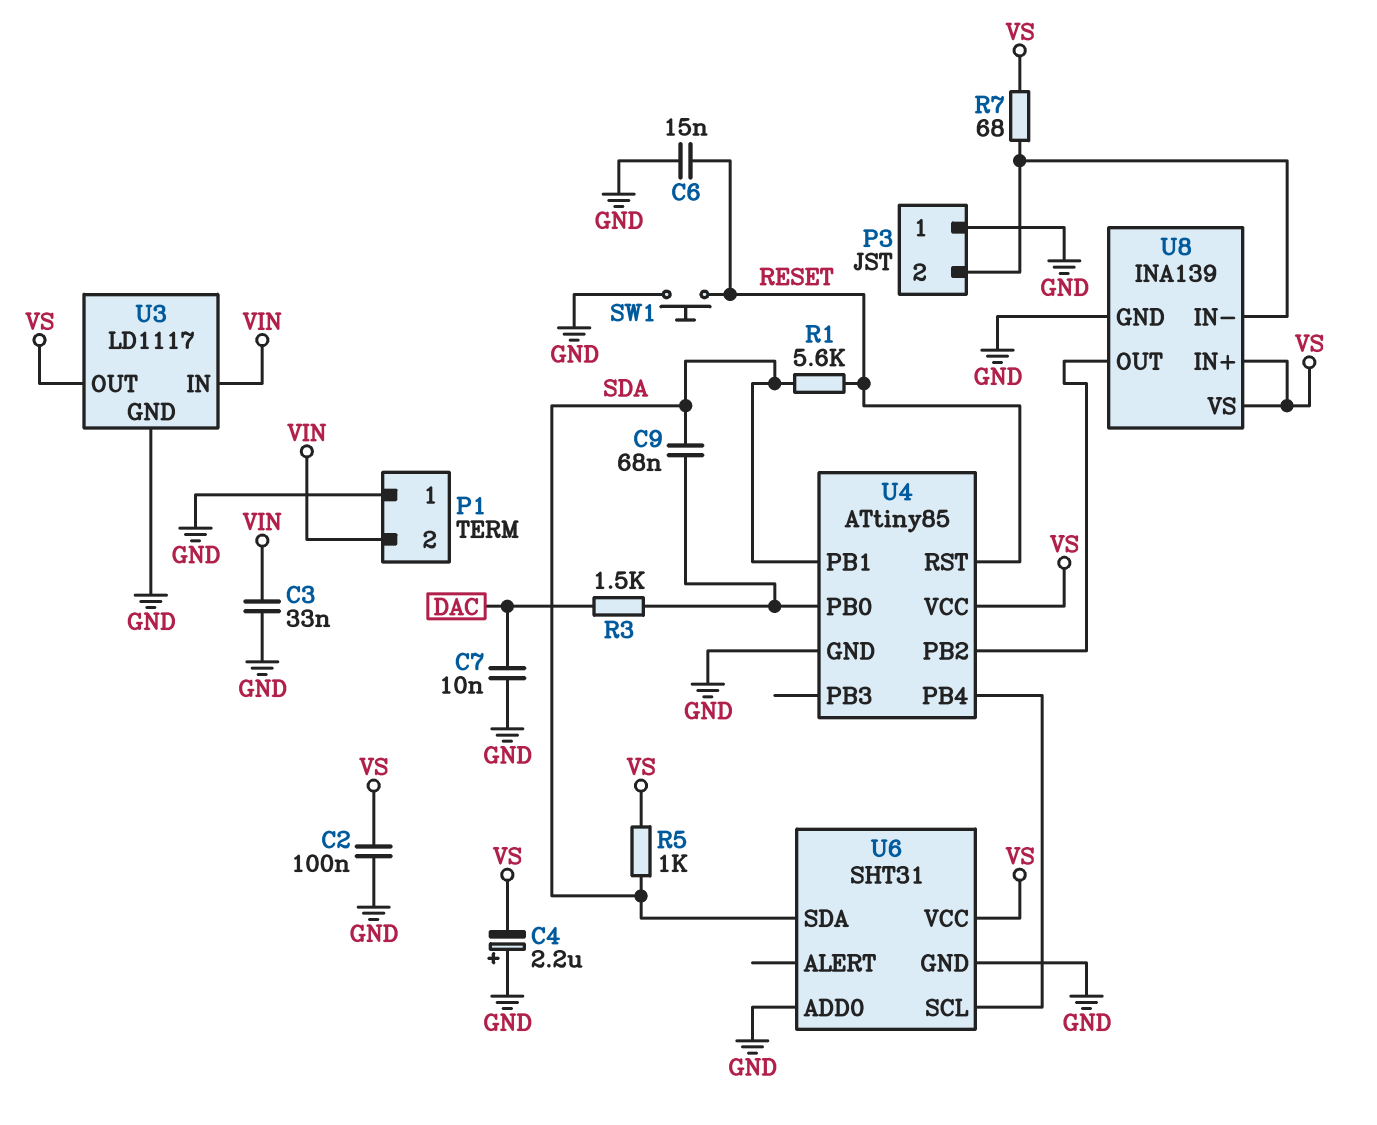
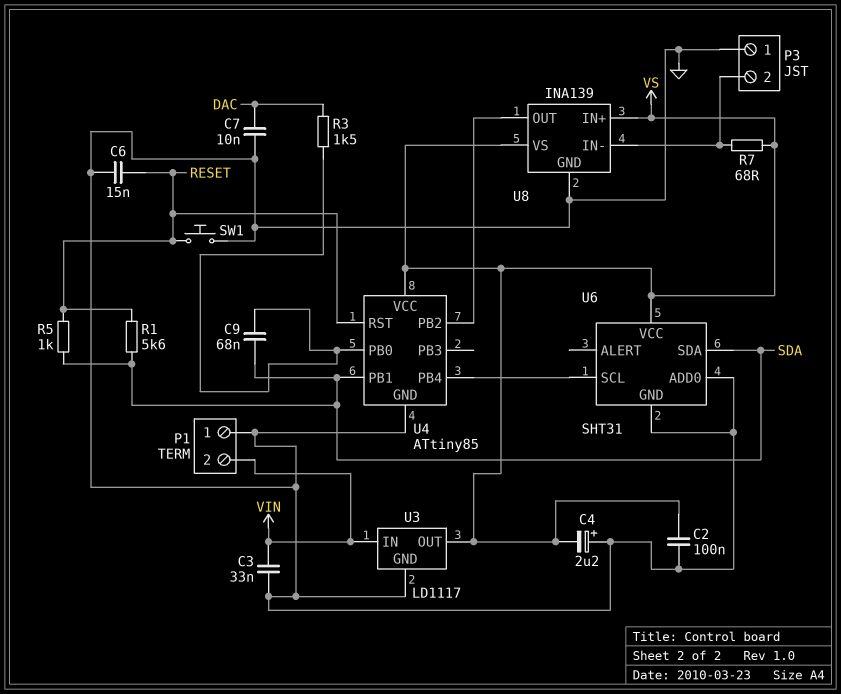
R5: 1k (SDA, VS) -> 1k (RESET, SDA)

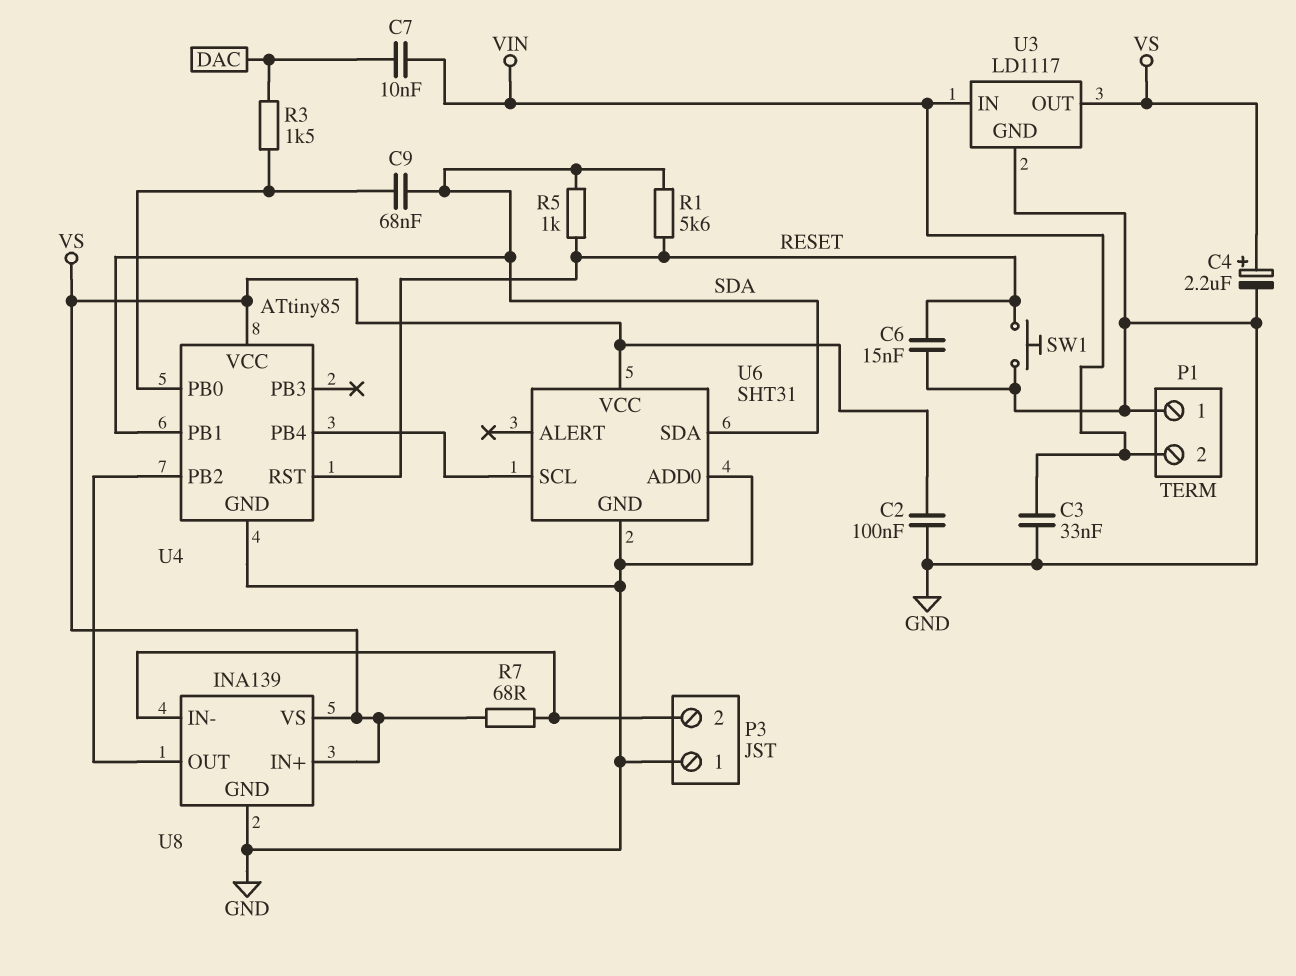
C4: 2.2uF (plus GND, minus VS) -> 2.2uF (plus VS, minus GND)
C7: 10nF (DAC, GND) -> 10nF (DAC, VIN)

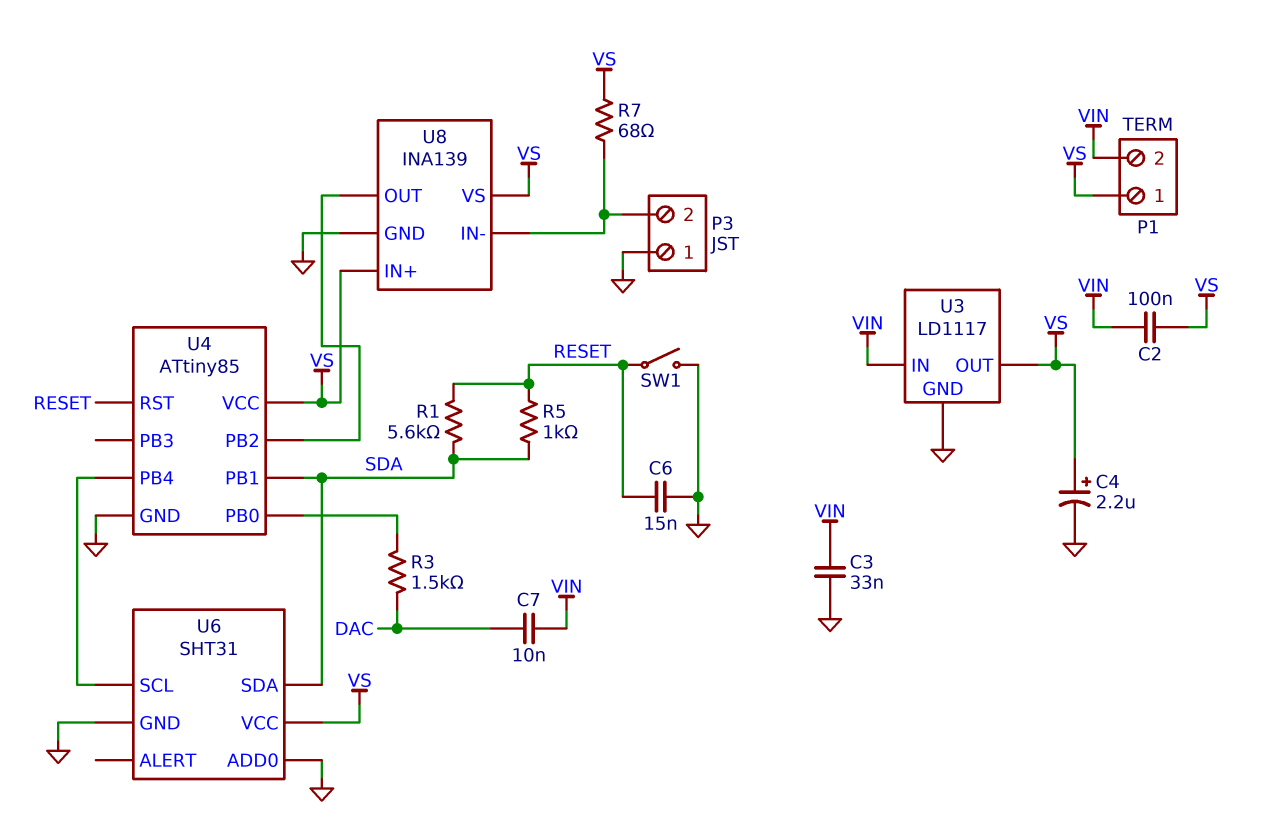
C2: 100nF (GND, VS) -> 100nF (VIN, VS)
C9: 68nF (SDA, U4/PB0) -> none
P1 pin 1: GND -> VS
SW1: button (GND, RESET) -> switch (GND, RESET)

